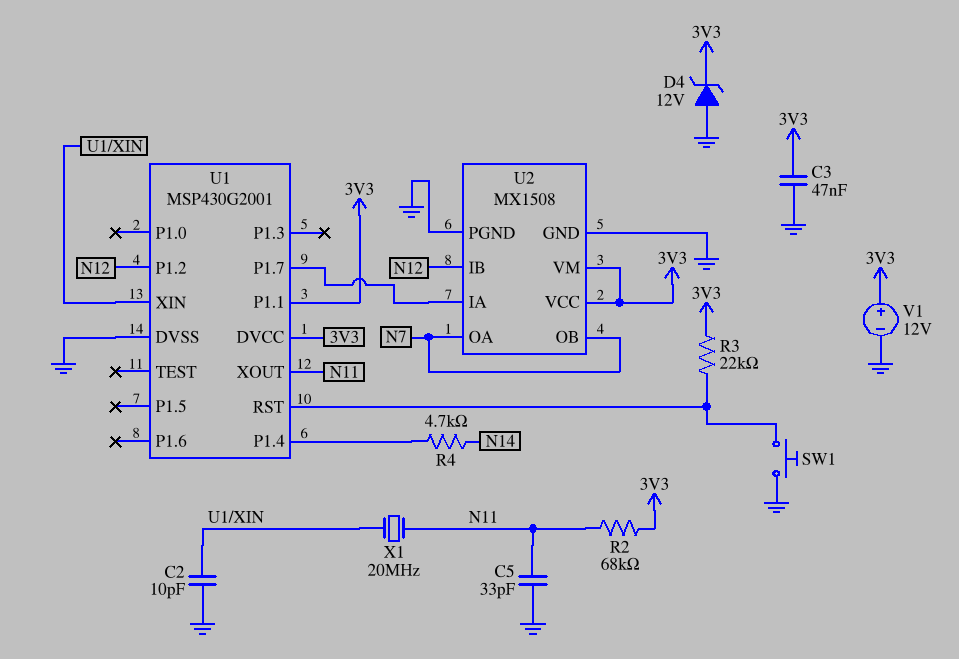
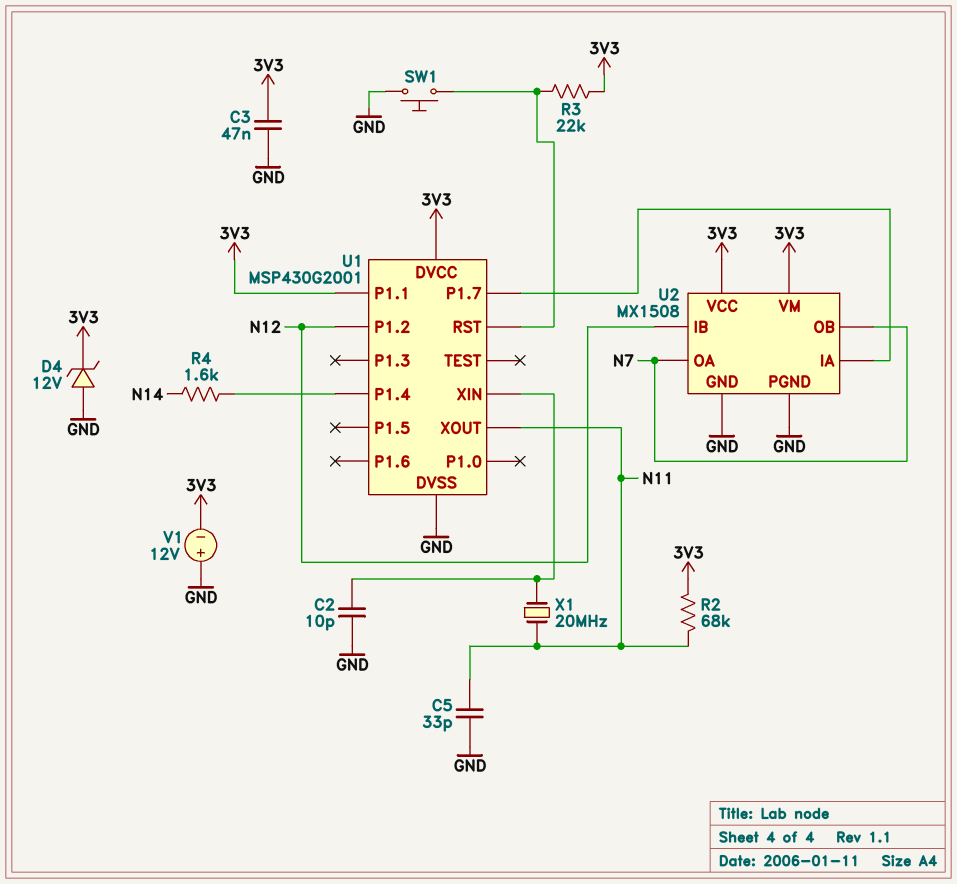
R4: 4.7k (N14, U1/P1.4) -> 1.6k (N14, U1/P1.4)
V1: 12V (plus 3V3, minus GND) -> 12V (plus GND, minus 3V3)

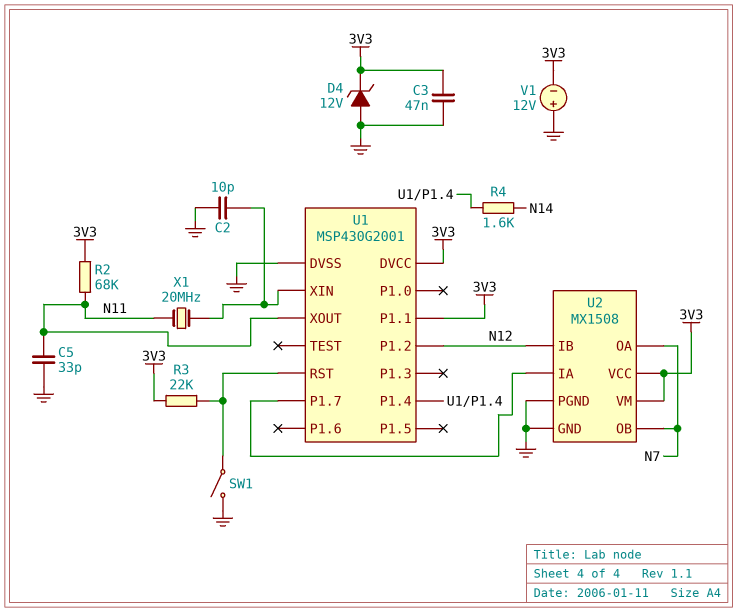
SW1: button (GND, U1/RST) -> switch (GND, U1/RST)

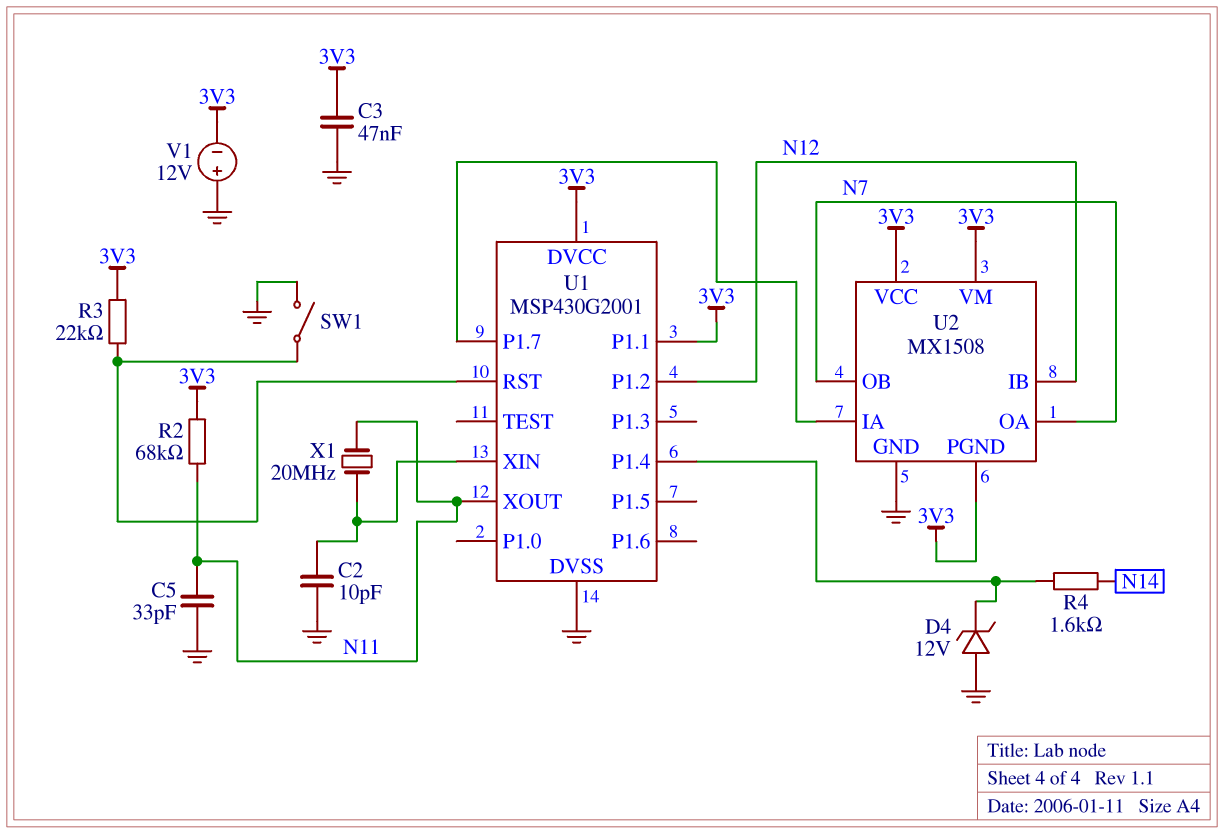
D4: zener 12V (A GND, K 3V3) -> zener 12V (A GND, K U1/P1.4)
U2 pin PGND: GND -> 3V3

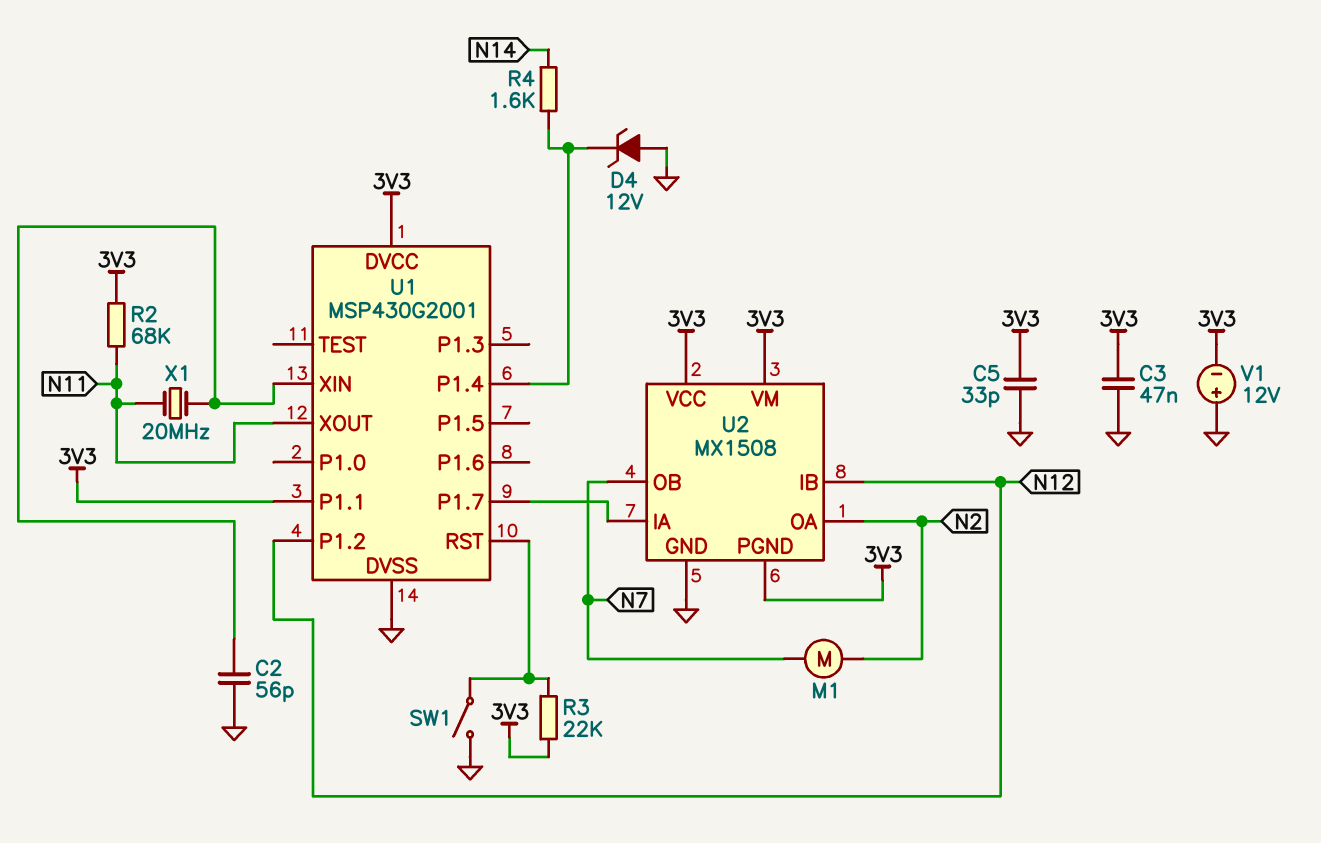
C2: 10pF (GND, U1/XIN) -> 56pF (GND, U1/XIN)
C5: 33pF (GND, N11) -> 33pF (3V3, GND)
M1: none -> motor (N2, N7)
U2 pin OA: N7 -> N2

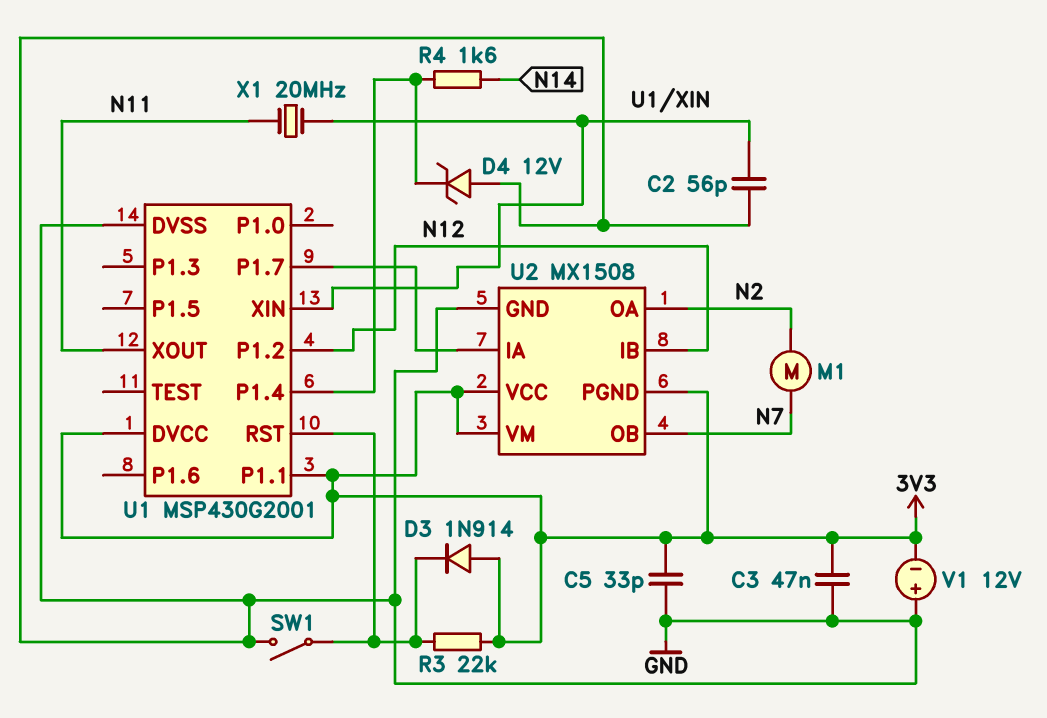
D3: none -> diode 1N914 (A 3V3, K U1/RST)
R2: 68k (3V3, N11) -> none

